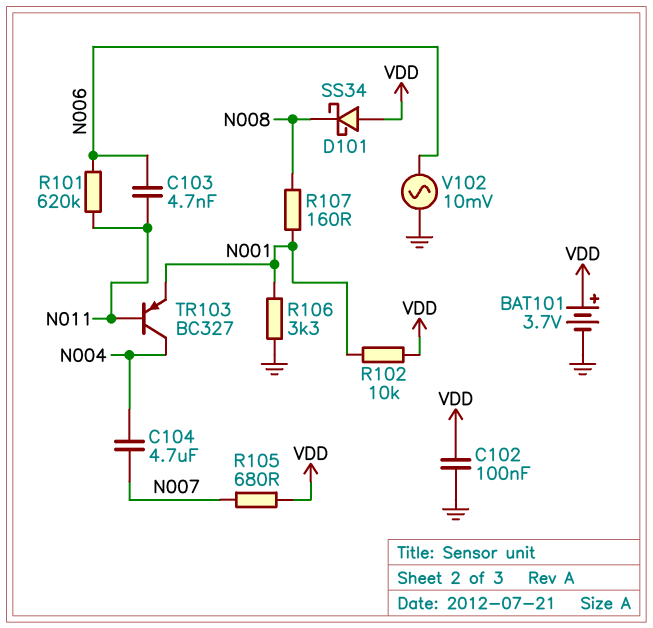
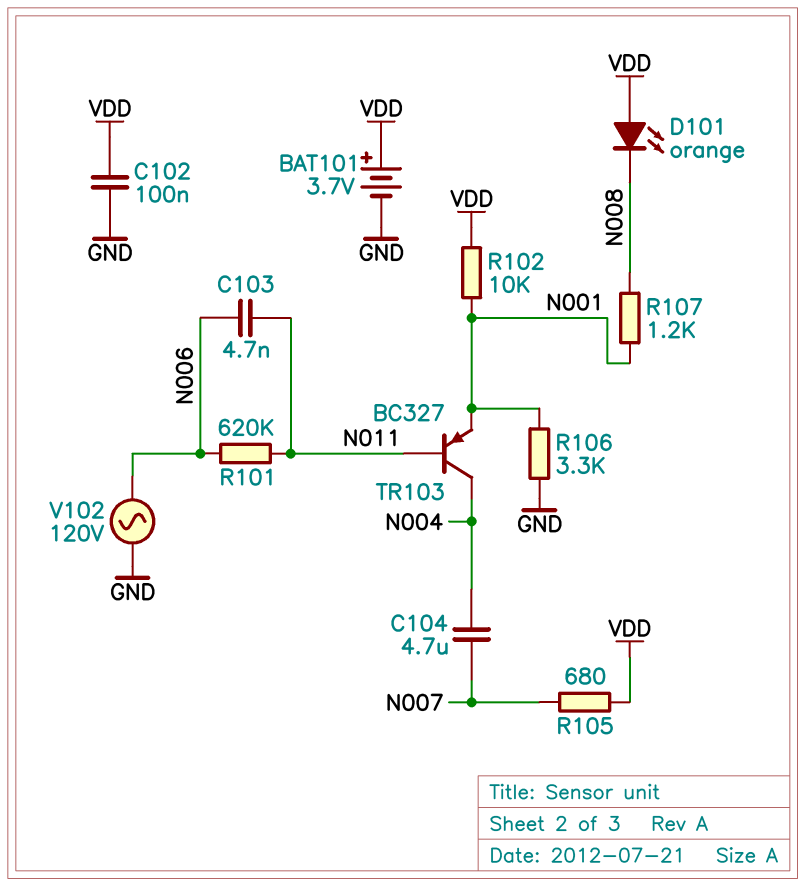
D101: schottky SS34 (A VDD, K N008) -> LED orange (A VDD, K N008)
R107: 160 (N001, N008) -> 1.2k (N001, N008)
V102: AC 10mV (GND, N006) -> AC 120V (GND, N006)

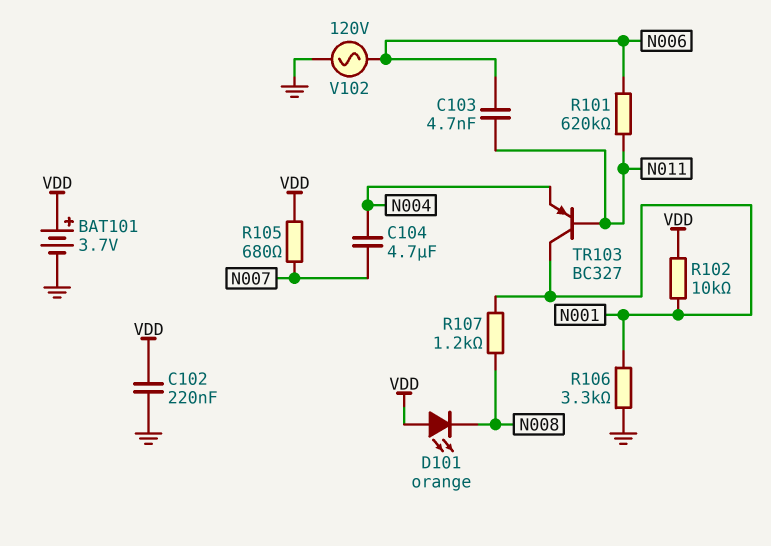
C102: 100nF (GND, VDD) -> 220nF (GND, VDD)
TR103: PNP BC327 (B N011, C N004, E N001) -> PNP BC327 (B N011, C N001, E N004)

